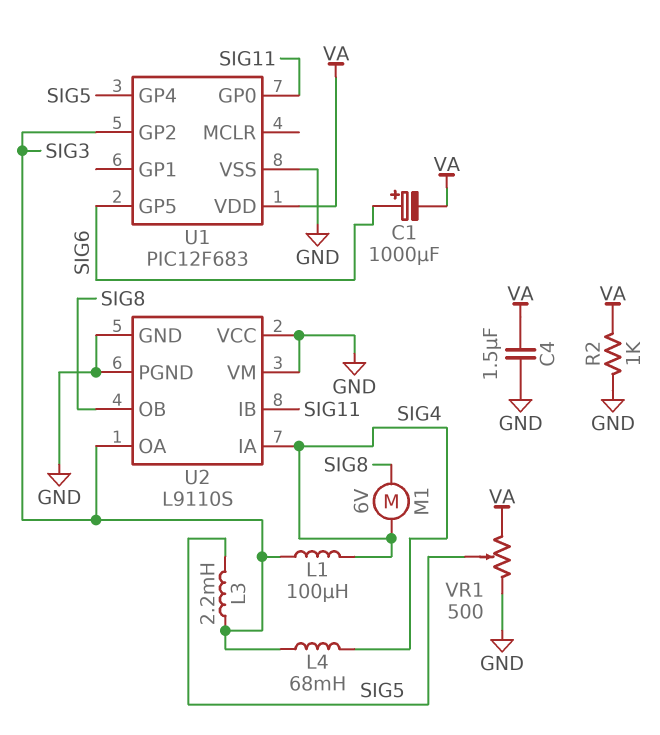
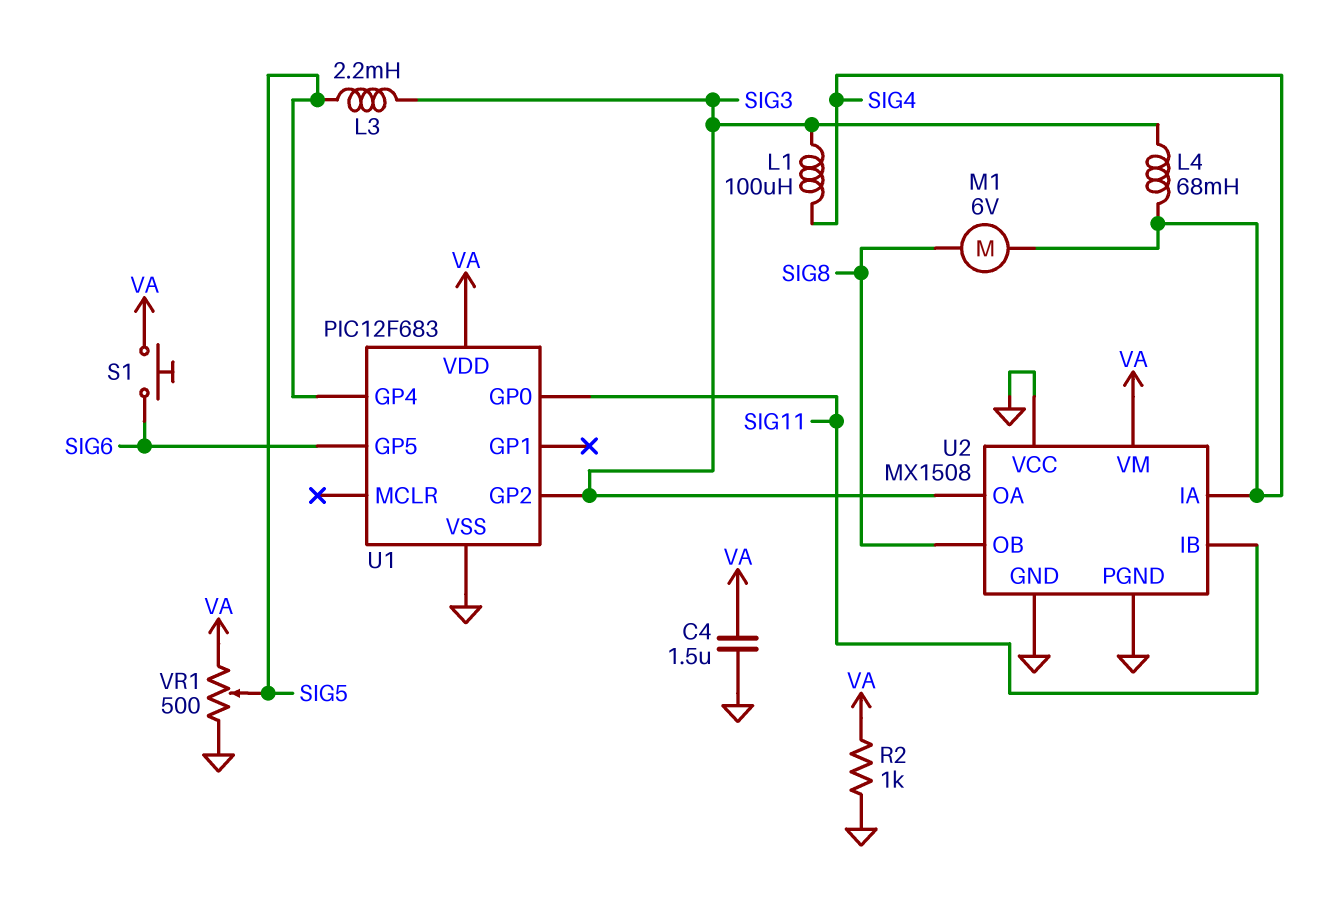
C1: 1000uF (plus SIG6, minus VA) -> none
S1: none -> button (SIG6, VA)
U2: L9110S -> MX1508
U2 pin VM: GND -> VA

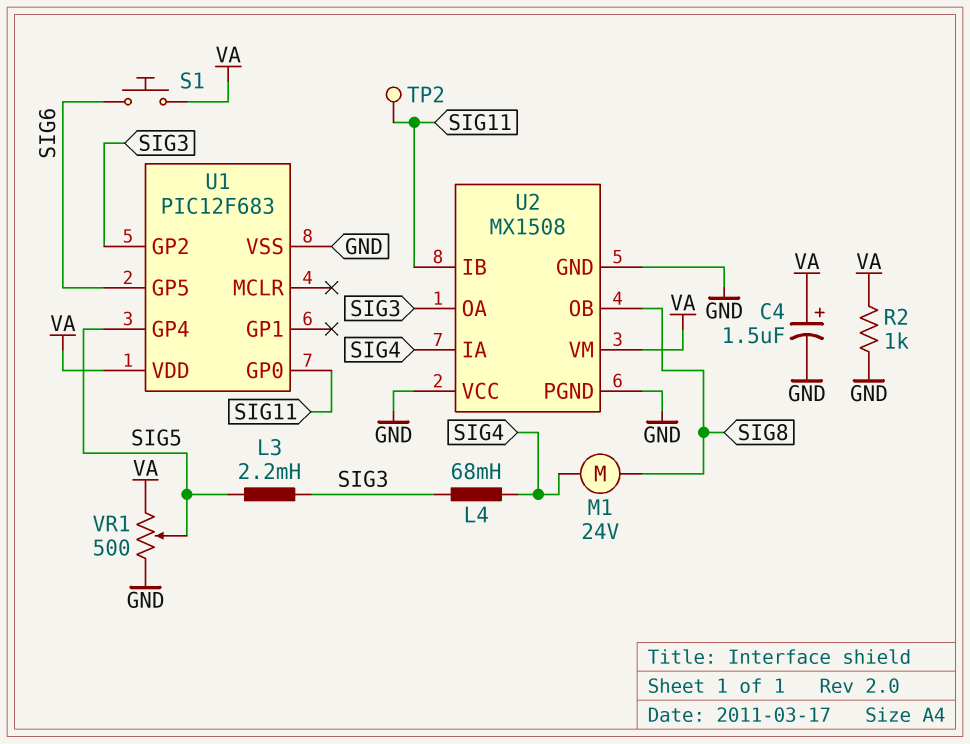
C4: 1.5uF (GND, VA) -> 1.5uF (plus VA, minus GND)
L1: 100uH (SIG3, SIG4) -> none
M1: motor 6V (SIG4, SIG8) -> motor 24V (SIG4, SIG8)
TP2: none -> test point (SIG11)

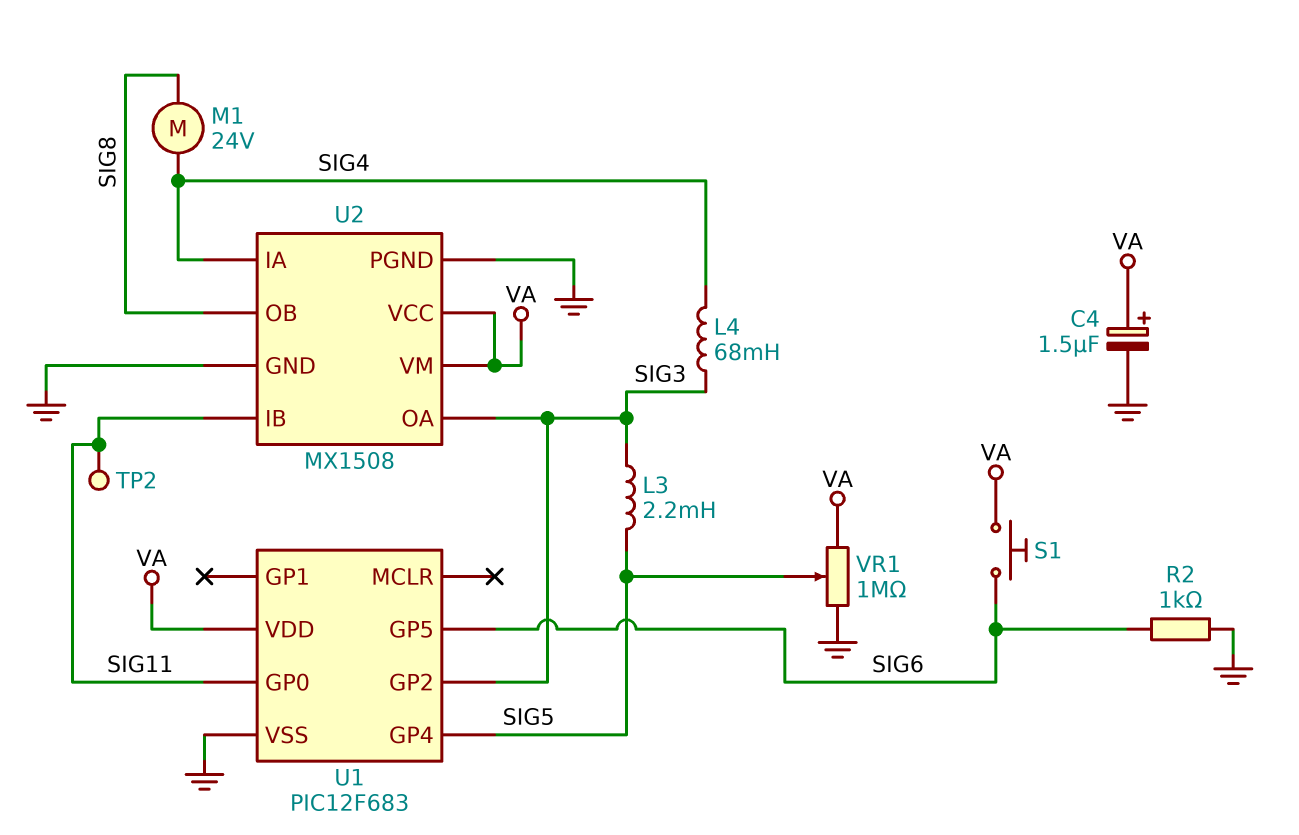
R2: 1k (GND, VA) -> 1k (GND, SIG6)
U2 pin VCC: GND -> VA
VR1: 500 (GND, VA, wiper SIG5) -> 1M (GND, VA, wiper SIG5)

